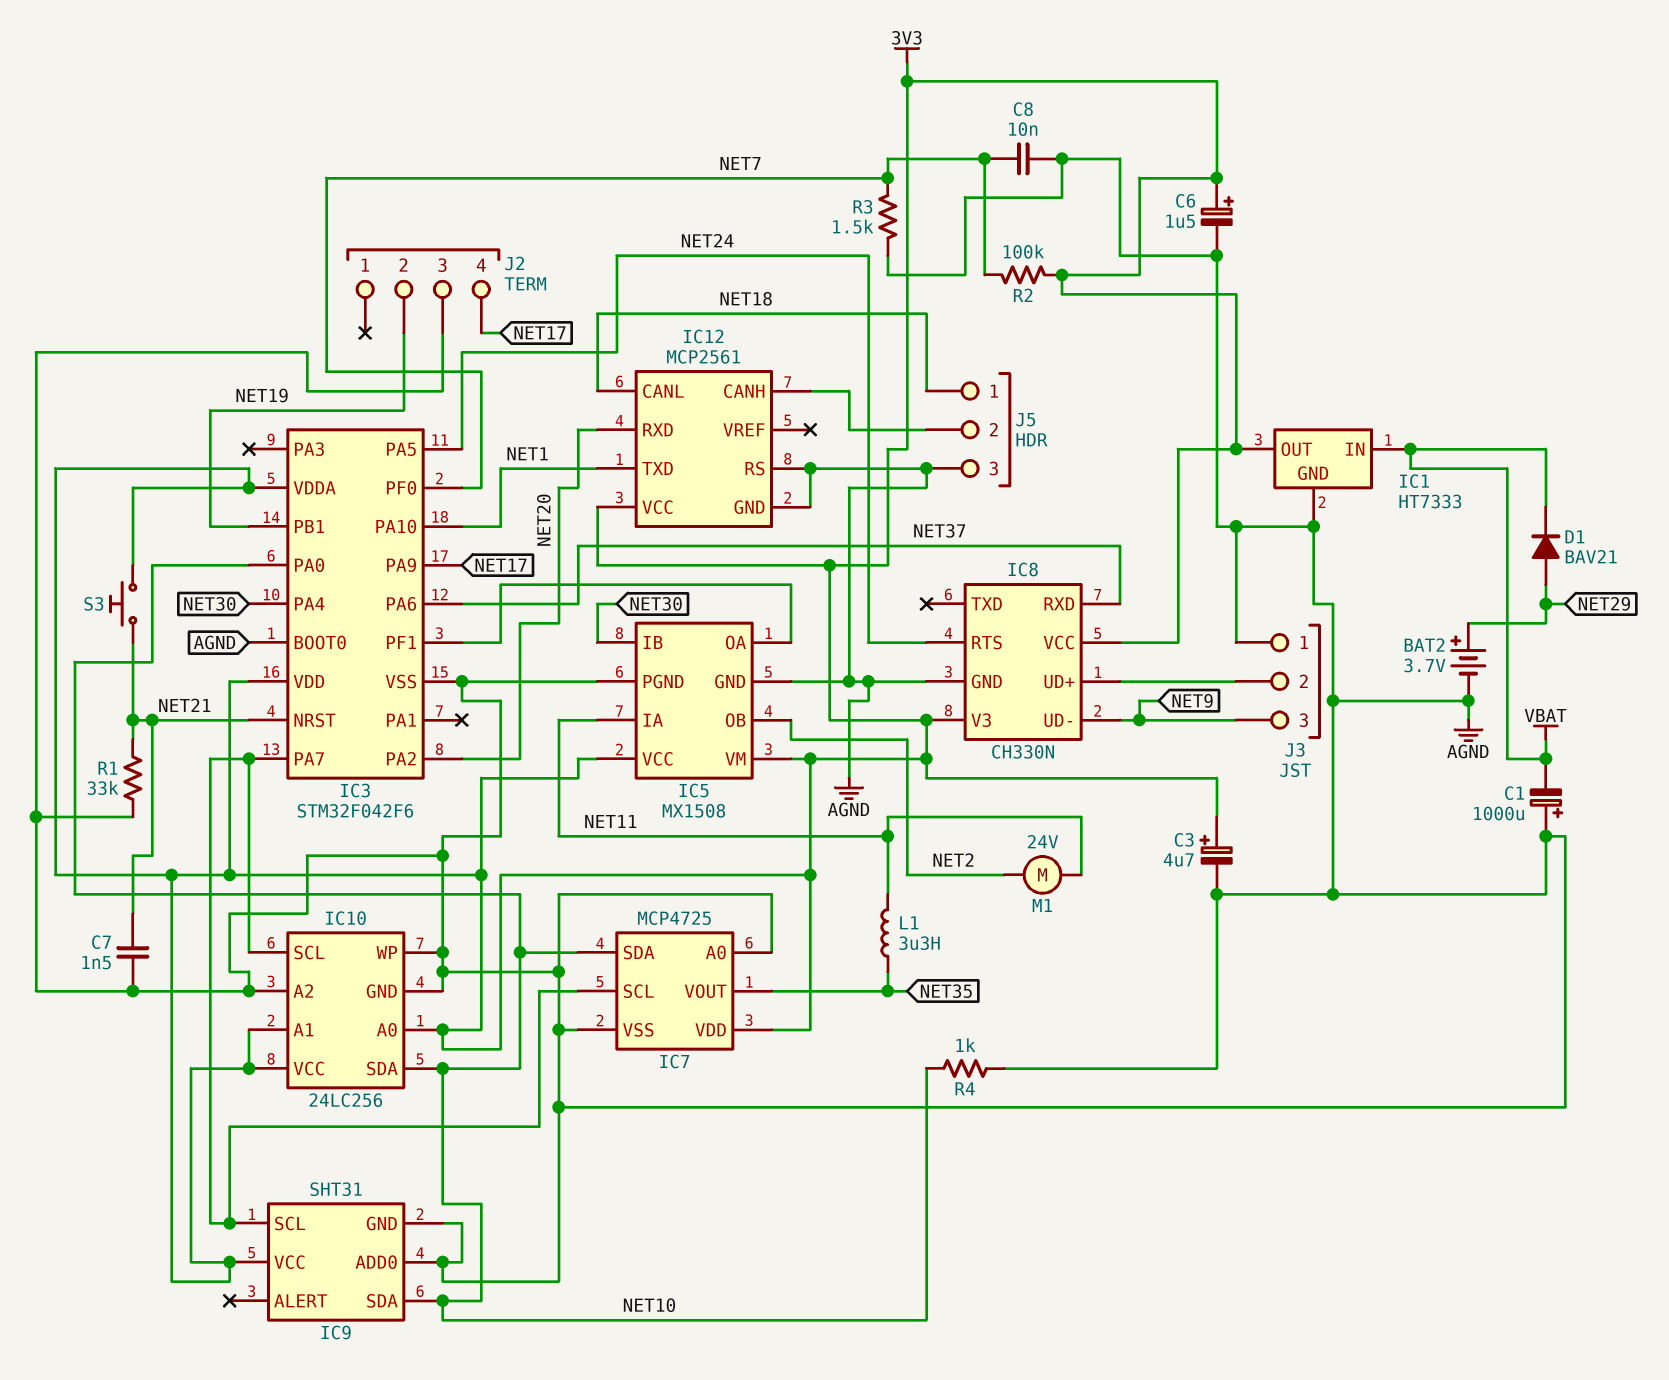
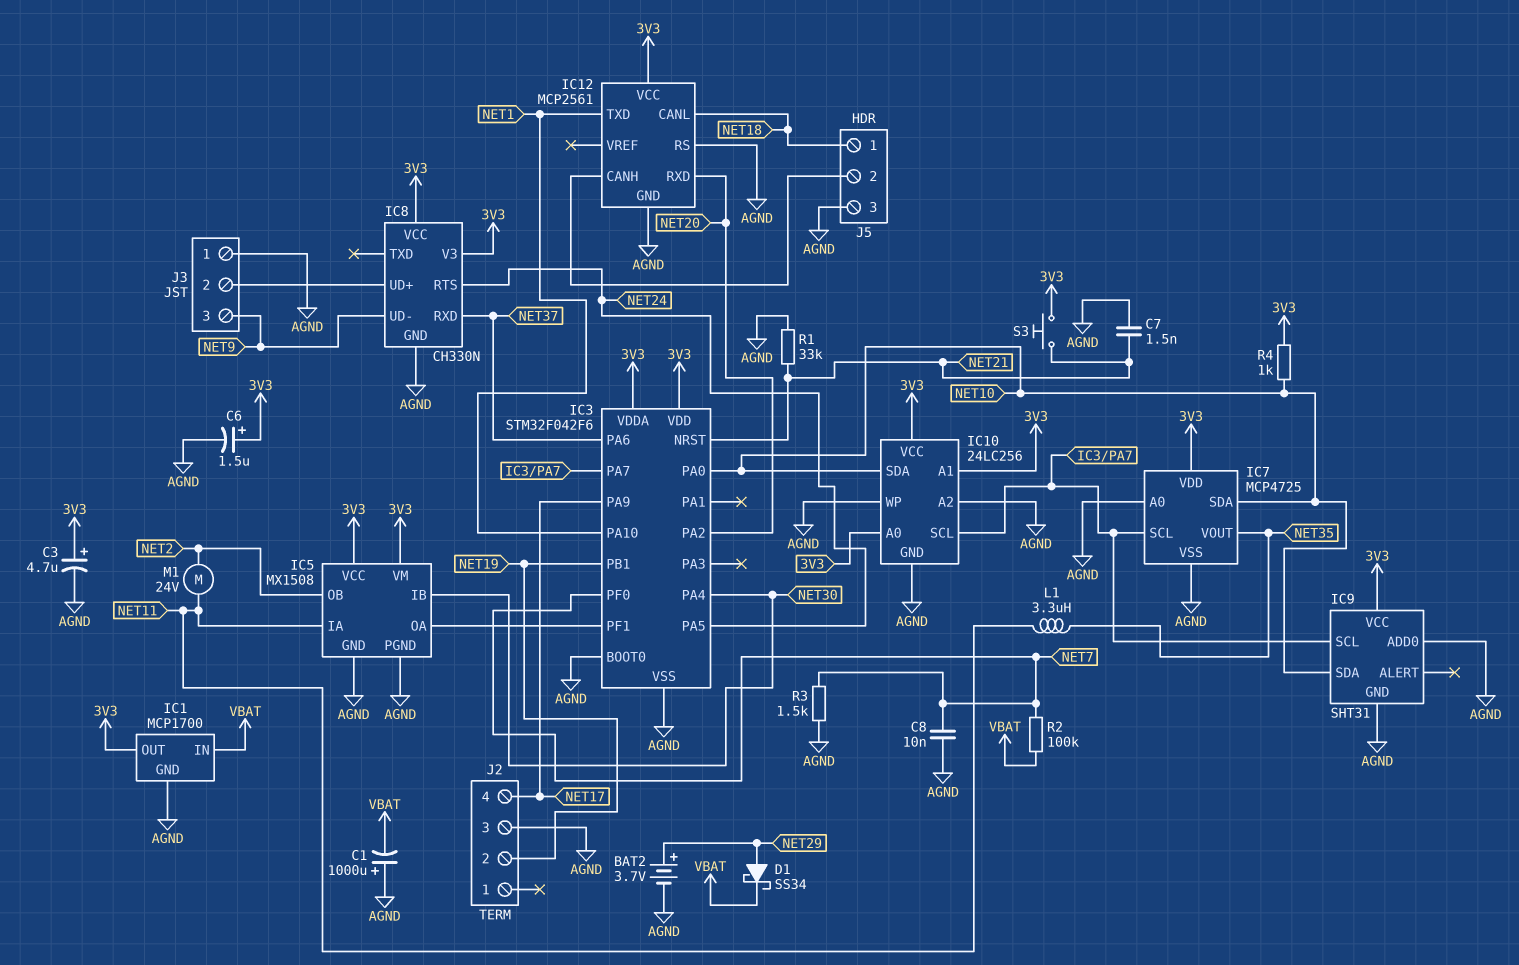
D1: diode BAV21 (A NET29, K VBAT) -> schottky SS34 (A NET29, K VBAT)
IC1: HT7333 -> MCP1700
R2: 100k (3V3, NET7) -> 100k (NET7, VBAT)
R4: 1k (AGND, NET10) -> 1k (3V3, NET10)

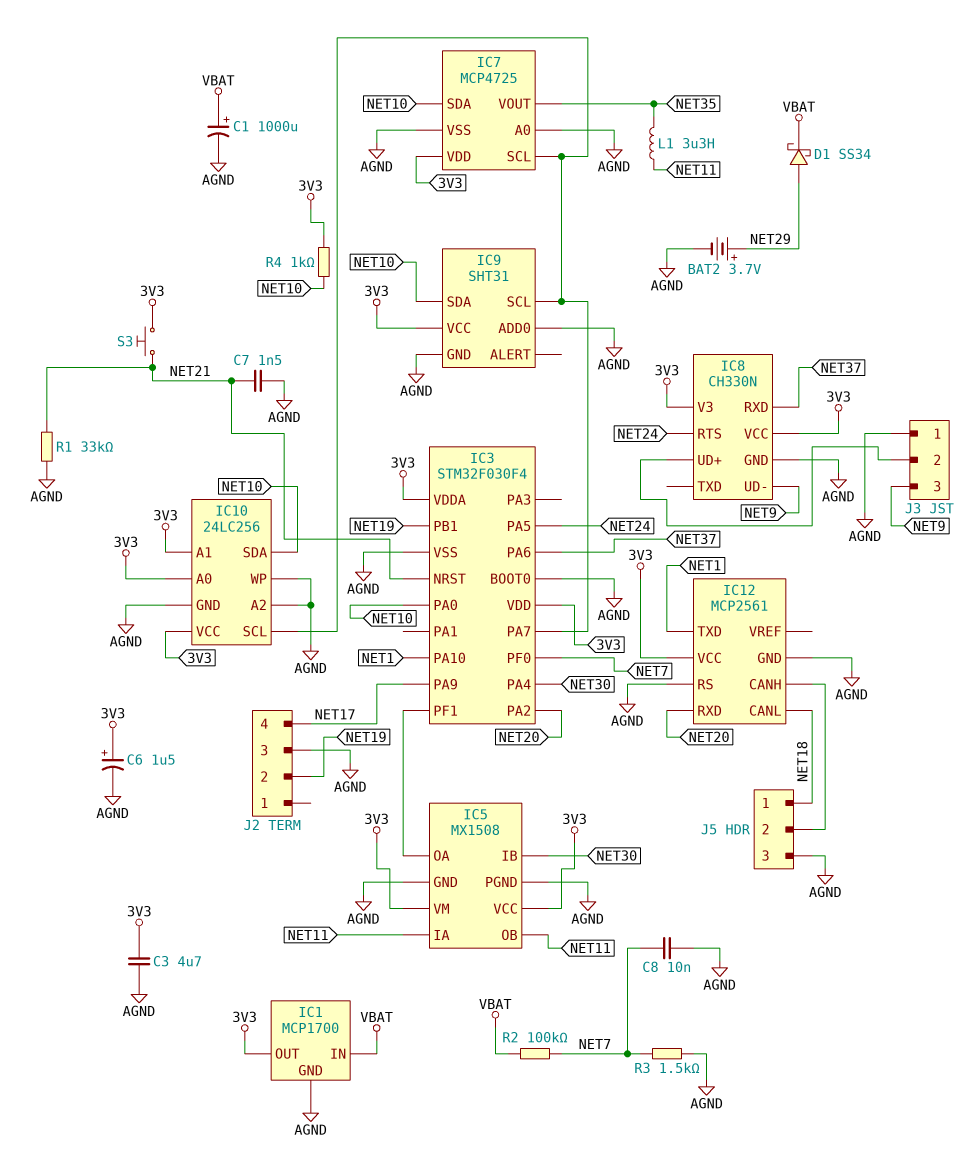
C1: 1000uF (plus AGND, minus VBAT) -> 1000uF (plus VBAT, minus AGND)
C3: 4.7uF (plus 3V3, minus AGND) -> 4.7uF (3V3, AGND)
IC3: STM32F042F6 -> STM32F030F4
IC5 pin OB: NET2 -> NET11
M1: motor 24V (NET2, NET11) -> none

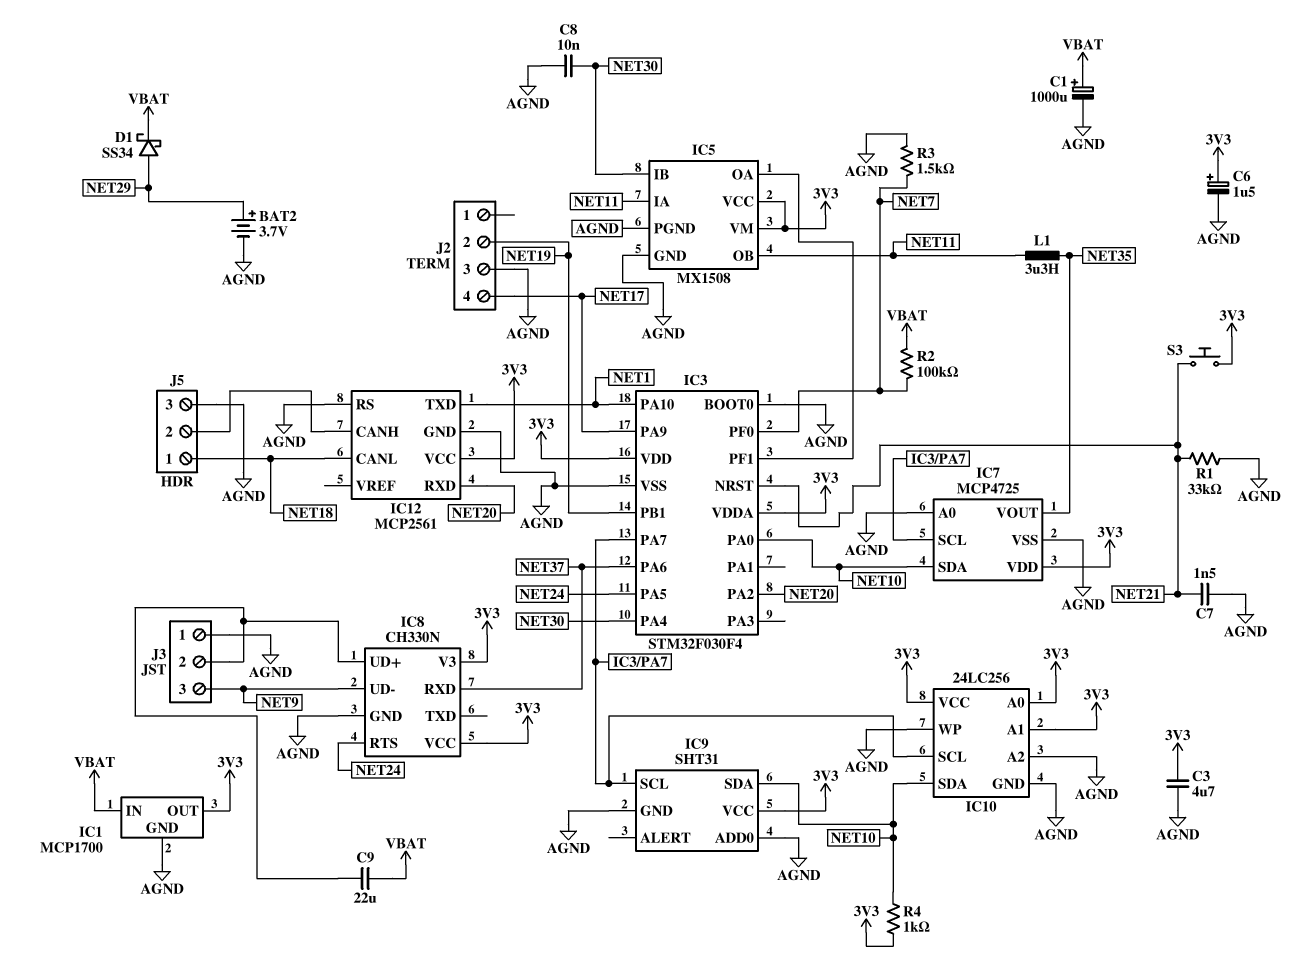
C8: 10nF (AGND, NET7) -> 10nF (AGND, NET30)
C9: none -> 22uF (IC8/UD+, VBAT)

